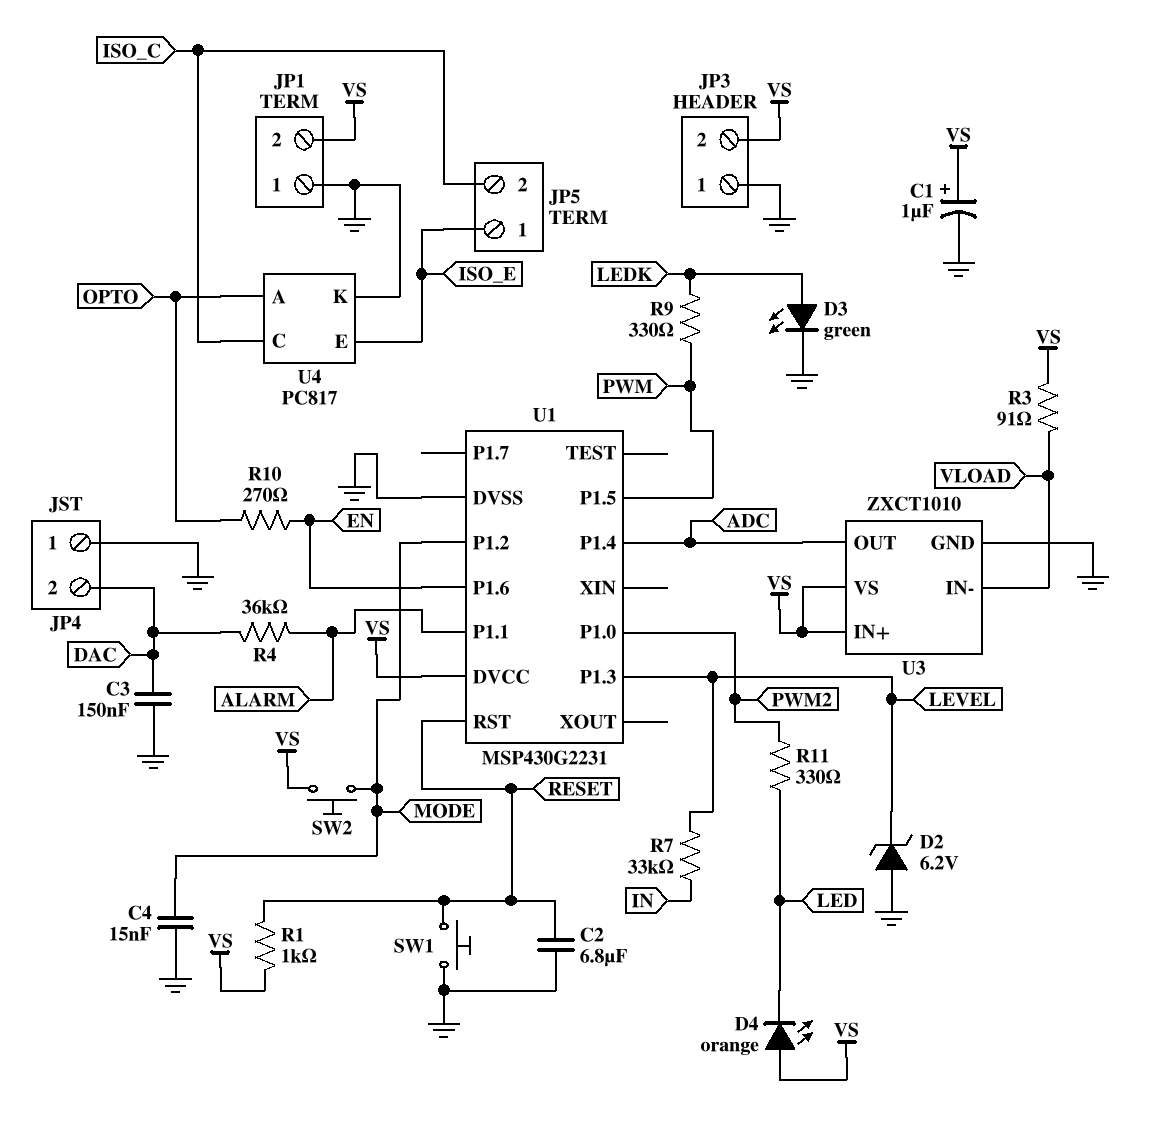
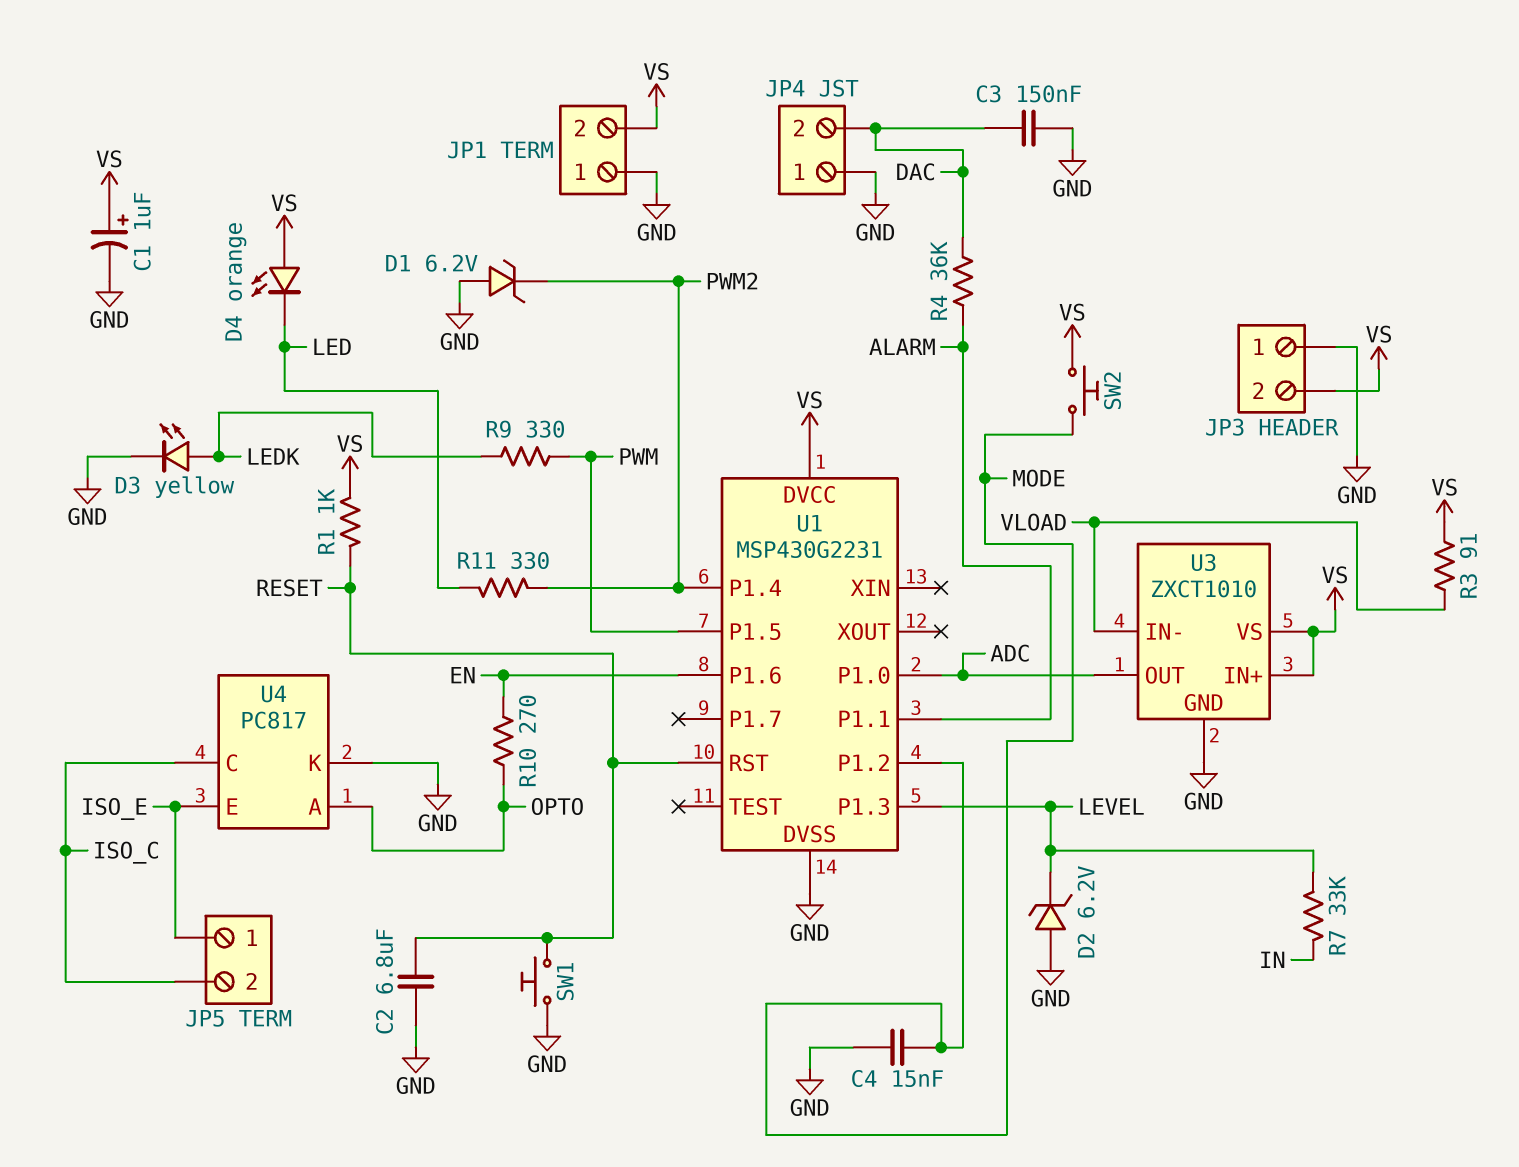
D1: none -> zener 6.2V (A GND, K PWM2)
D3: LED green (A LEDK, K GND) -> LED yellow (A LEDK, K GND)
U1 pin P1.0: PWM2 -> ADC
U1 pin P1.4: ADC -> PWM2

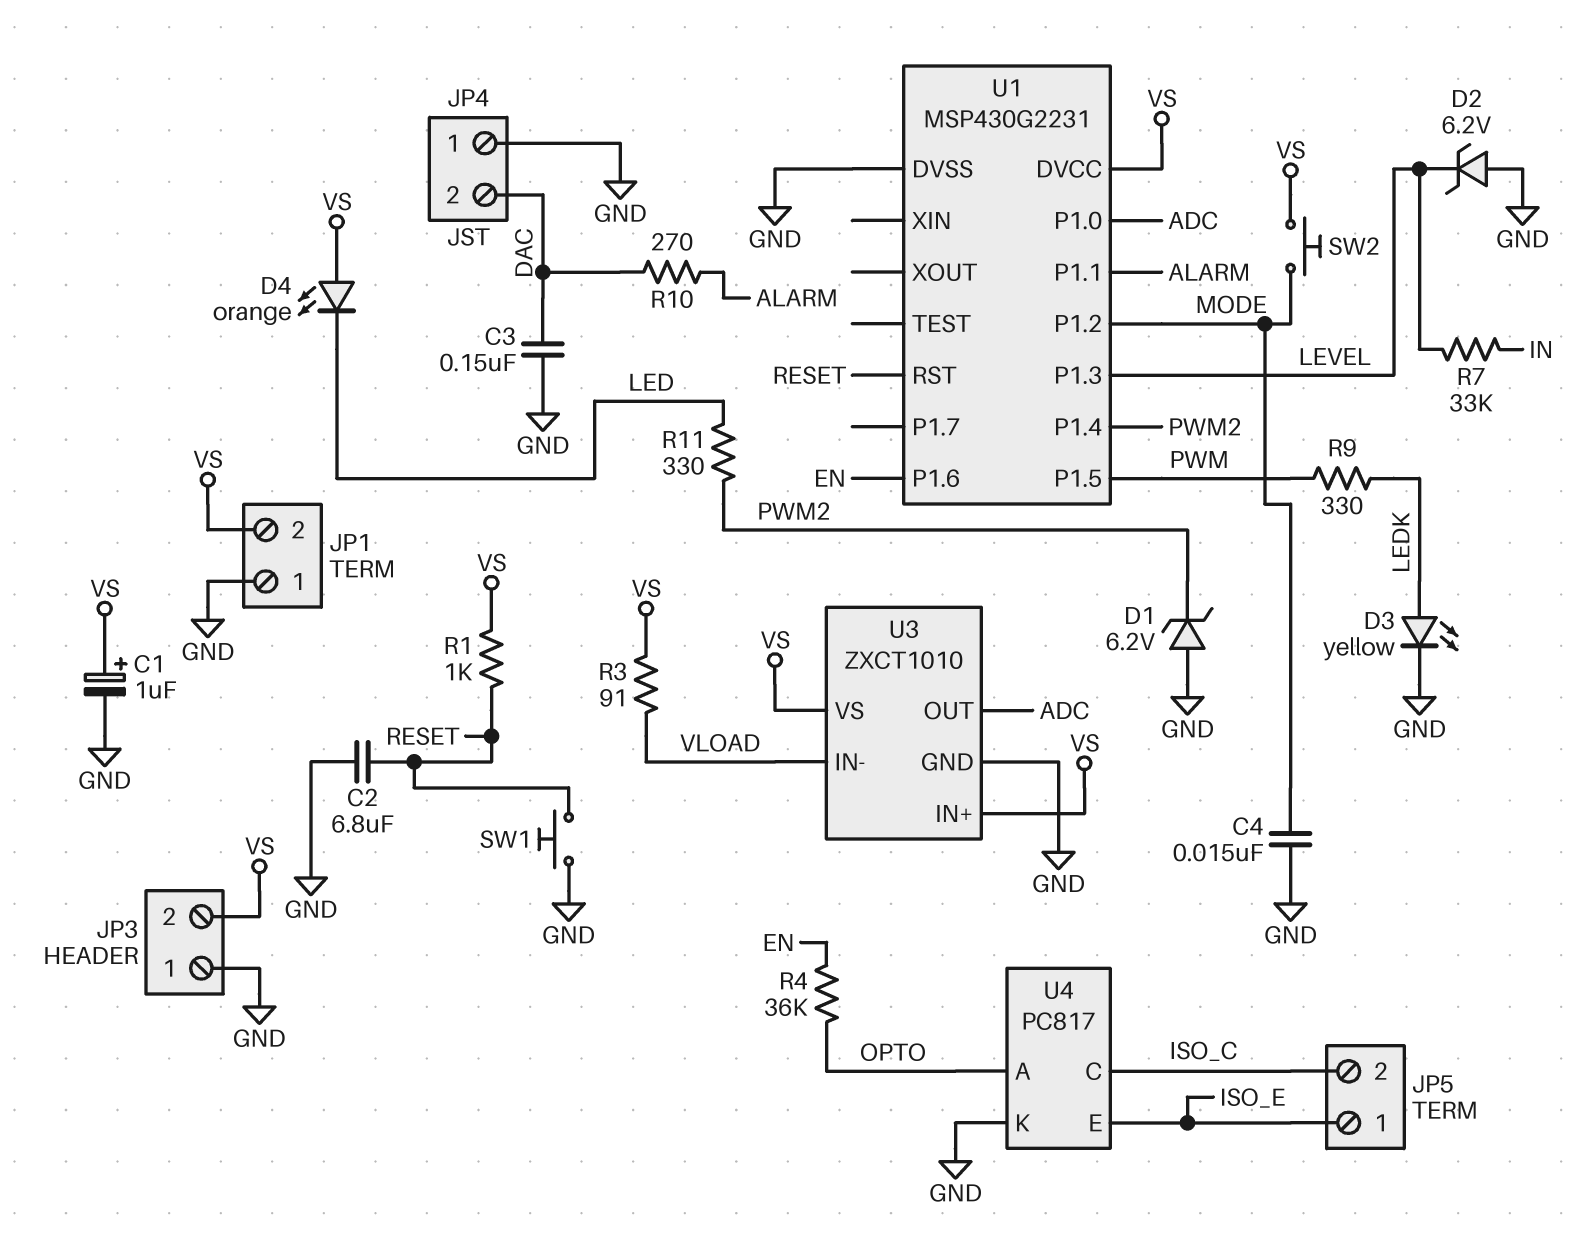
R4: 36k (ALARM, DAC) -> 36k (EN, OPTO)
R10: 270 (EN, OPTO) -> 270 (ALARM, DAC)

